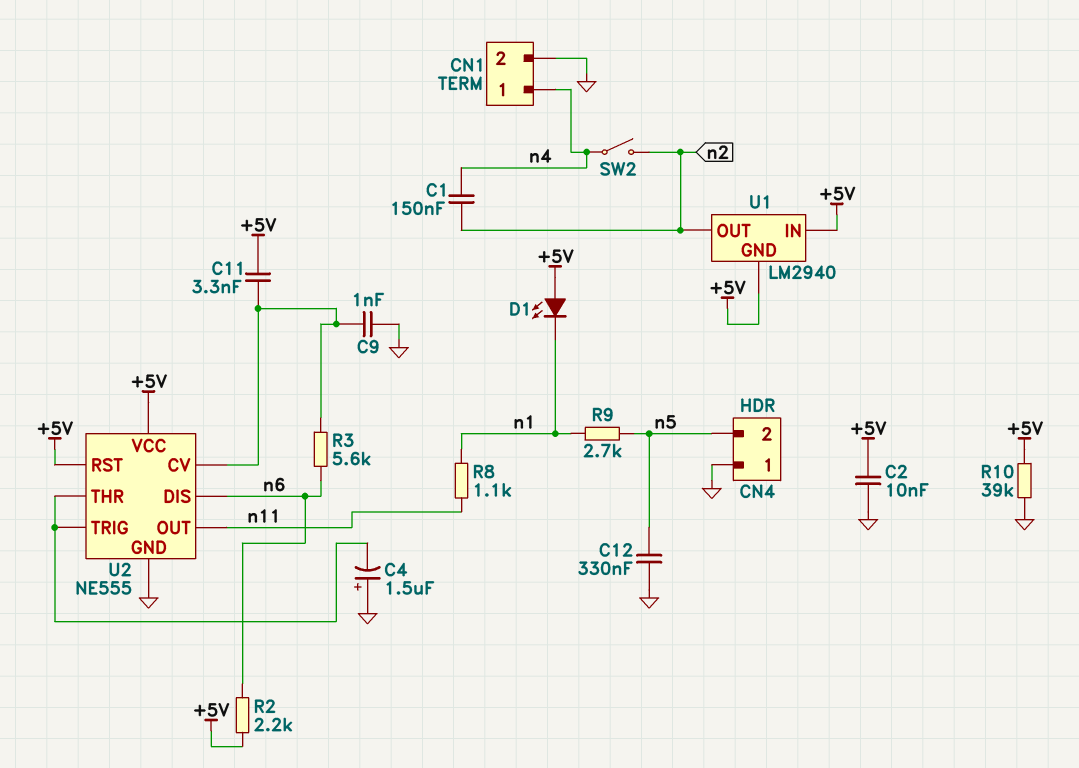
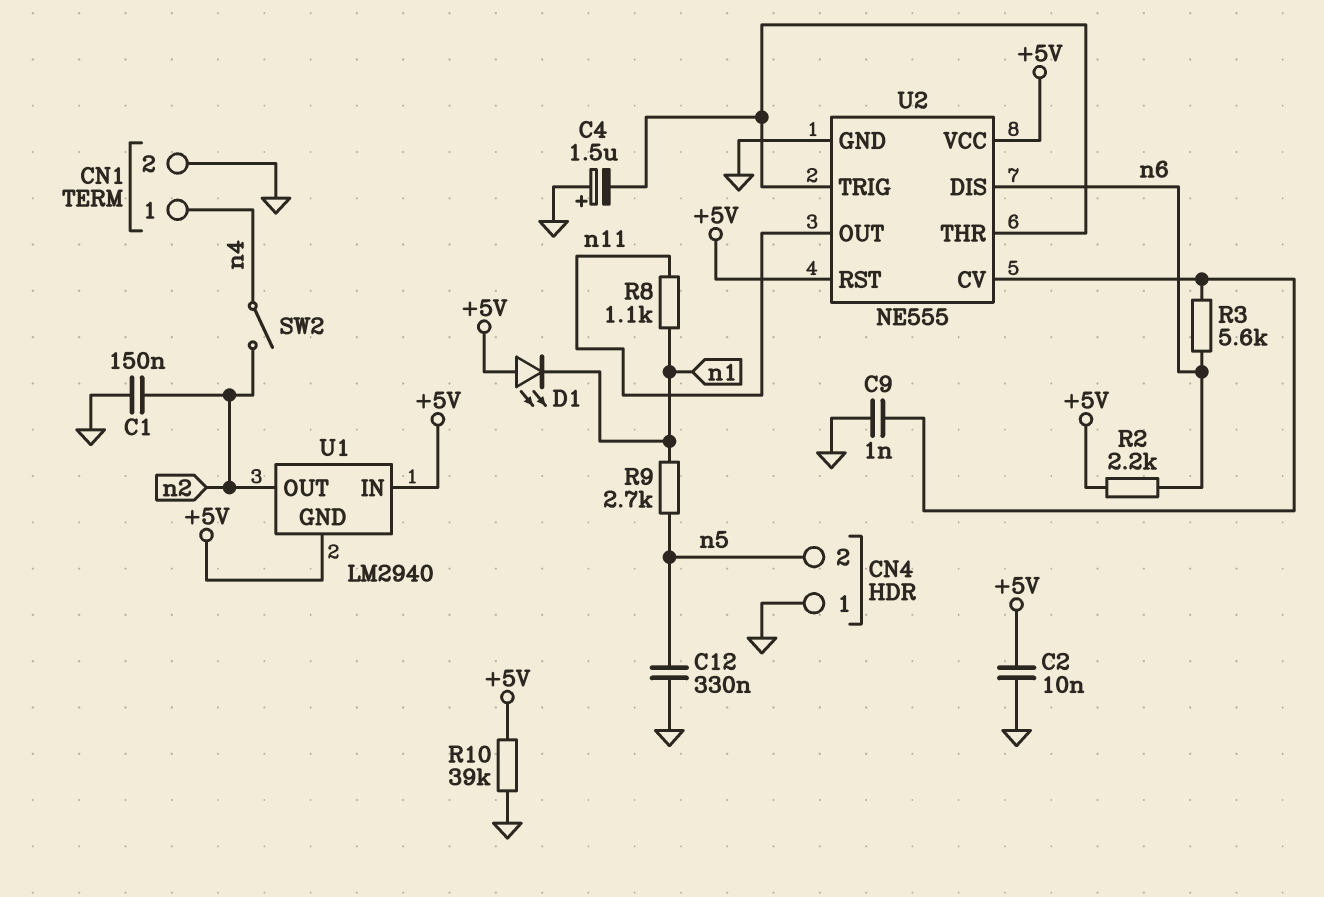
C1: 150nF (n2, n4) -> 150nF (GND, n2)
C11: 3.3nF (+5V, U2/CV) -> none

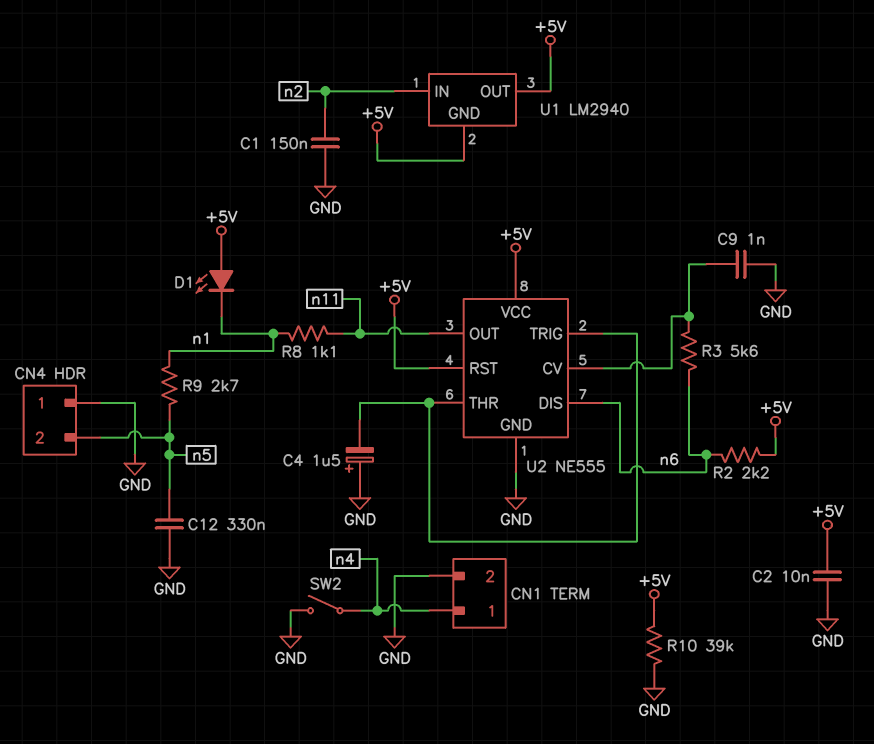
SW2: switch (n2, n4) -> switch (GND, n4)
U1 pin IN: +5V -> n2
U1 pin OUT: n2 -> +5V

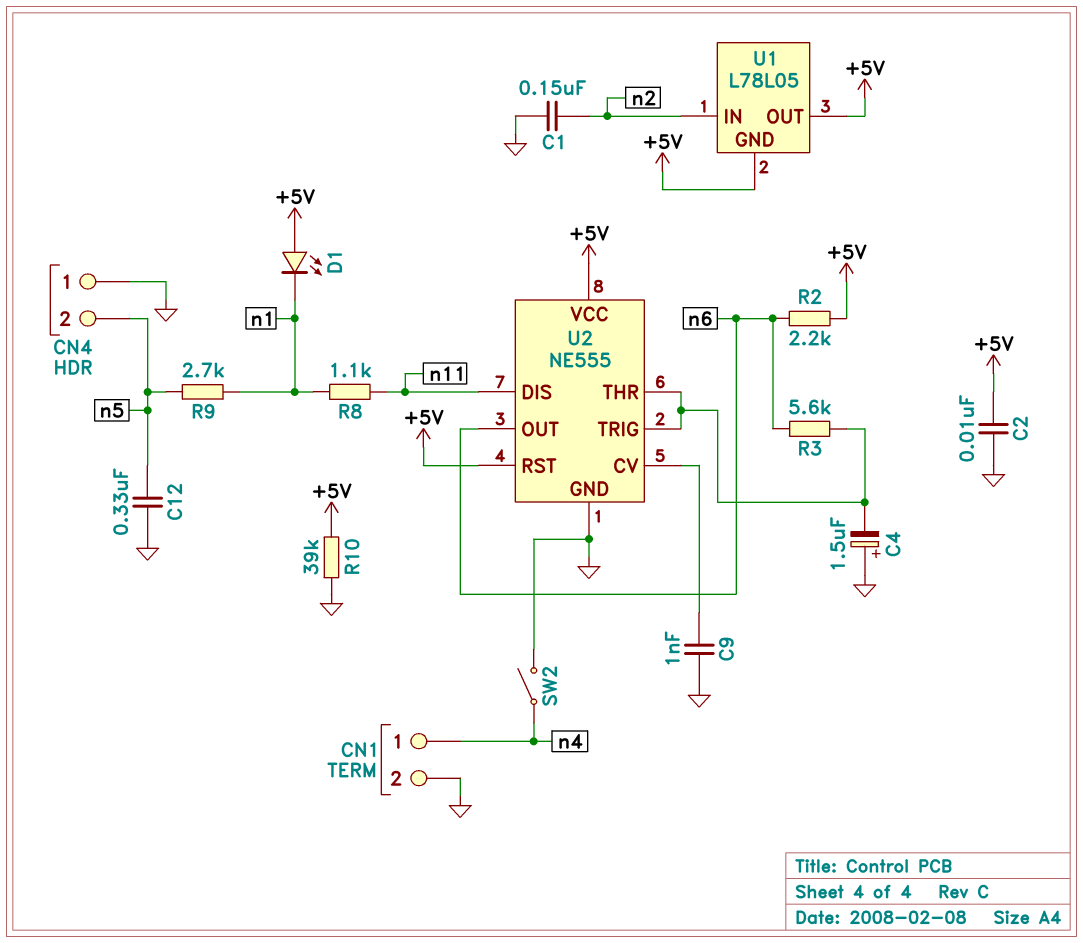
R3: 5.6k (U2/CV, n6) -> 5.6k (U2/THR, n6)
U1: LM2940 -> L78L05
U2 pin DIS: n6 -> n11
U2 pin OUT: n11 -> n6

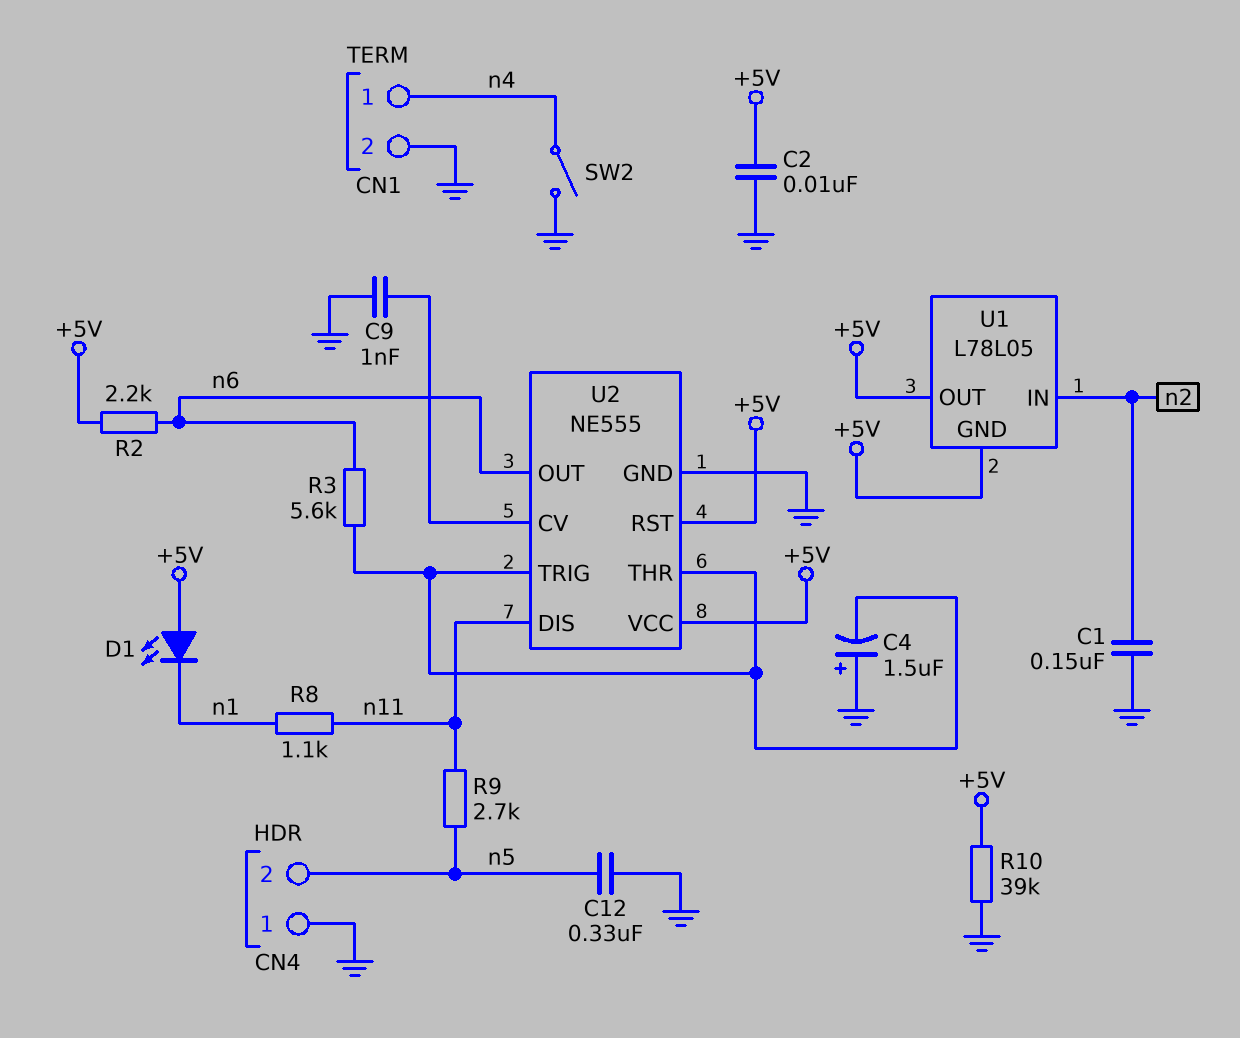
R9: 2.7k (n1, n5) -> 2.7k (n5, n11)

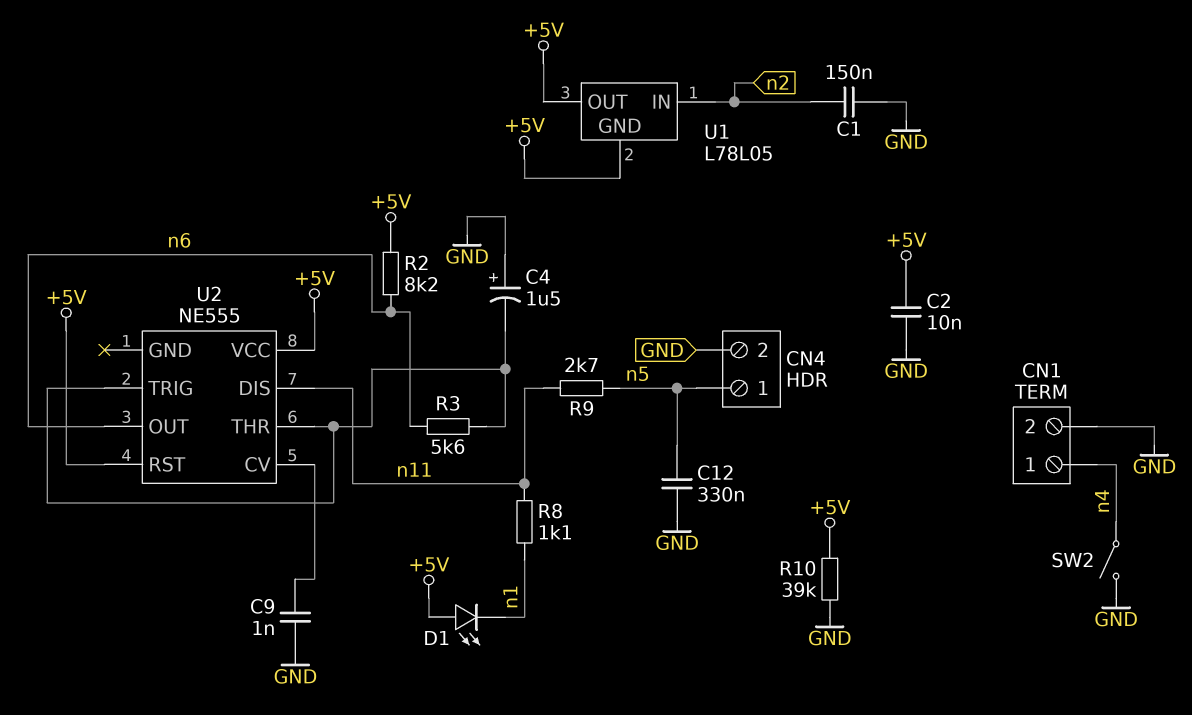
CN4 pin 1: GND -> n5
CN4 pin 2: n5 -> GND
R2: 2.2k (+5V, n6) -> 8.2k (+5V, n6)
U2 pin GND: GND -> none

